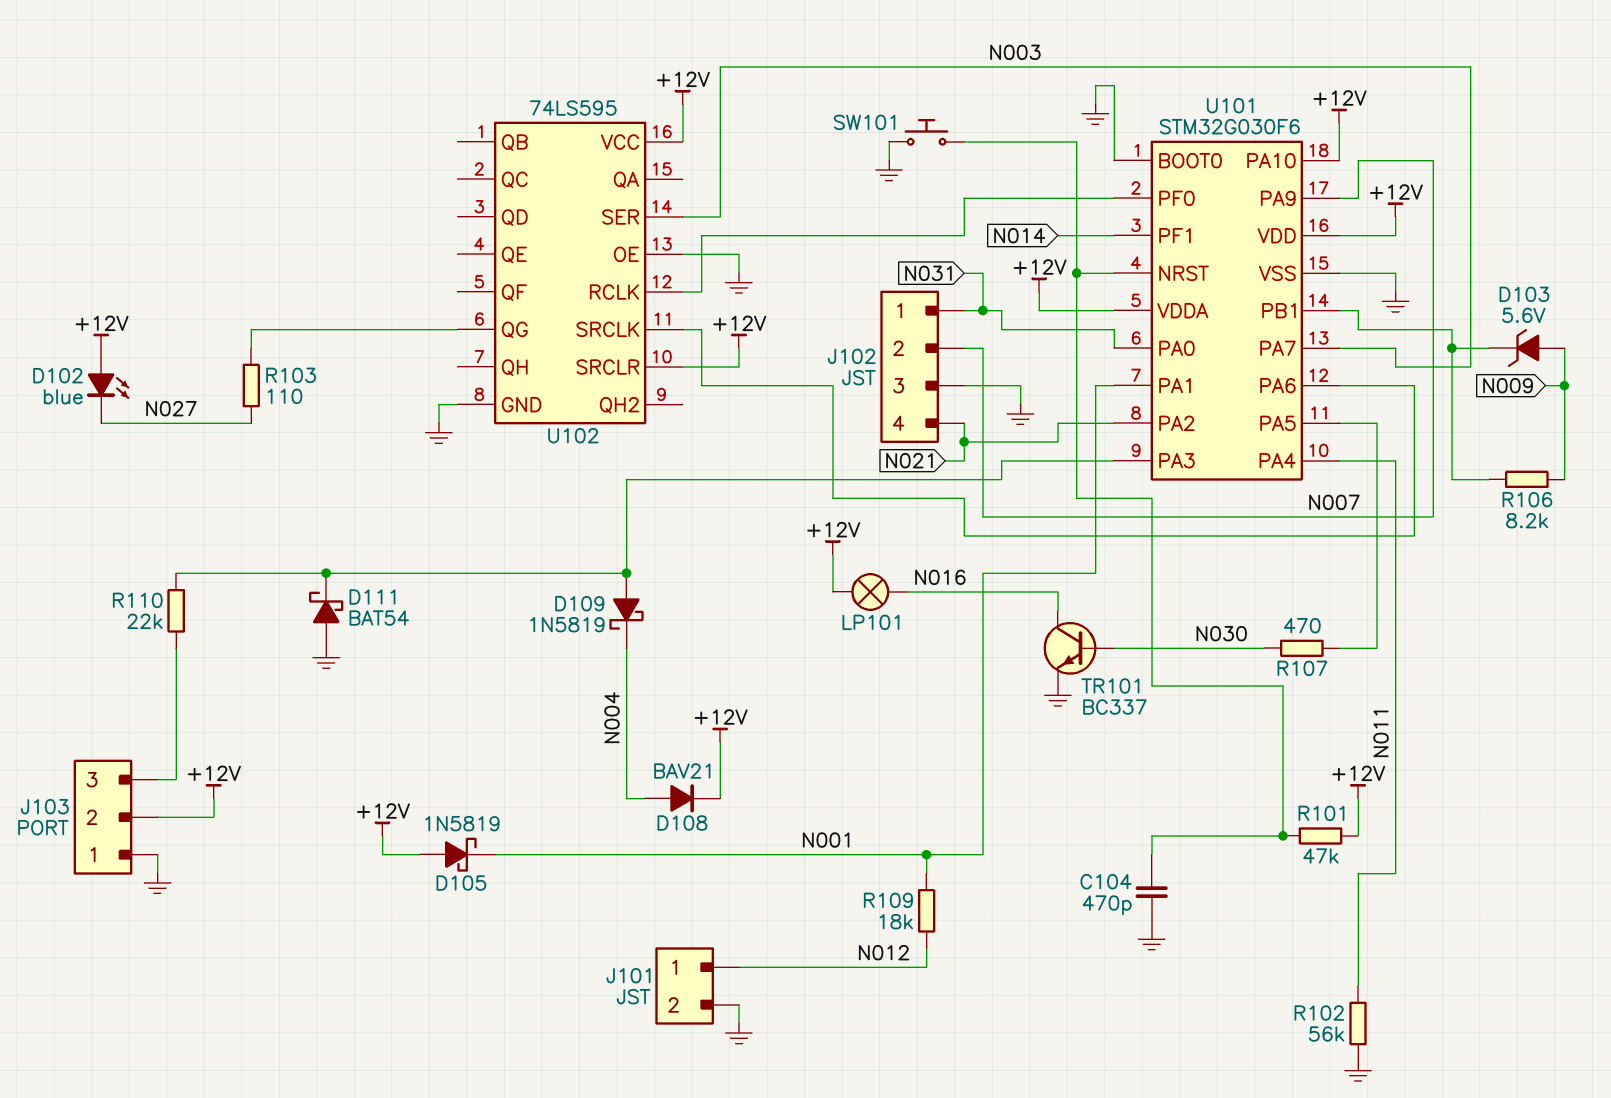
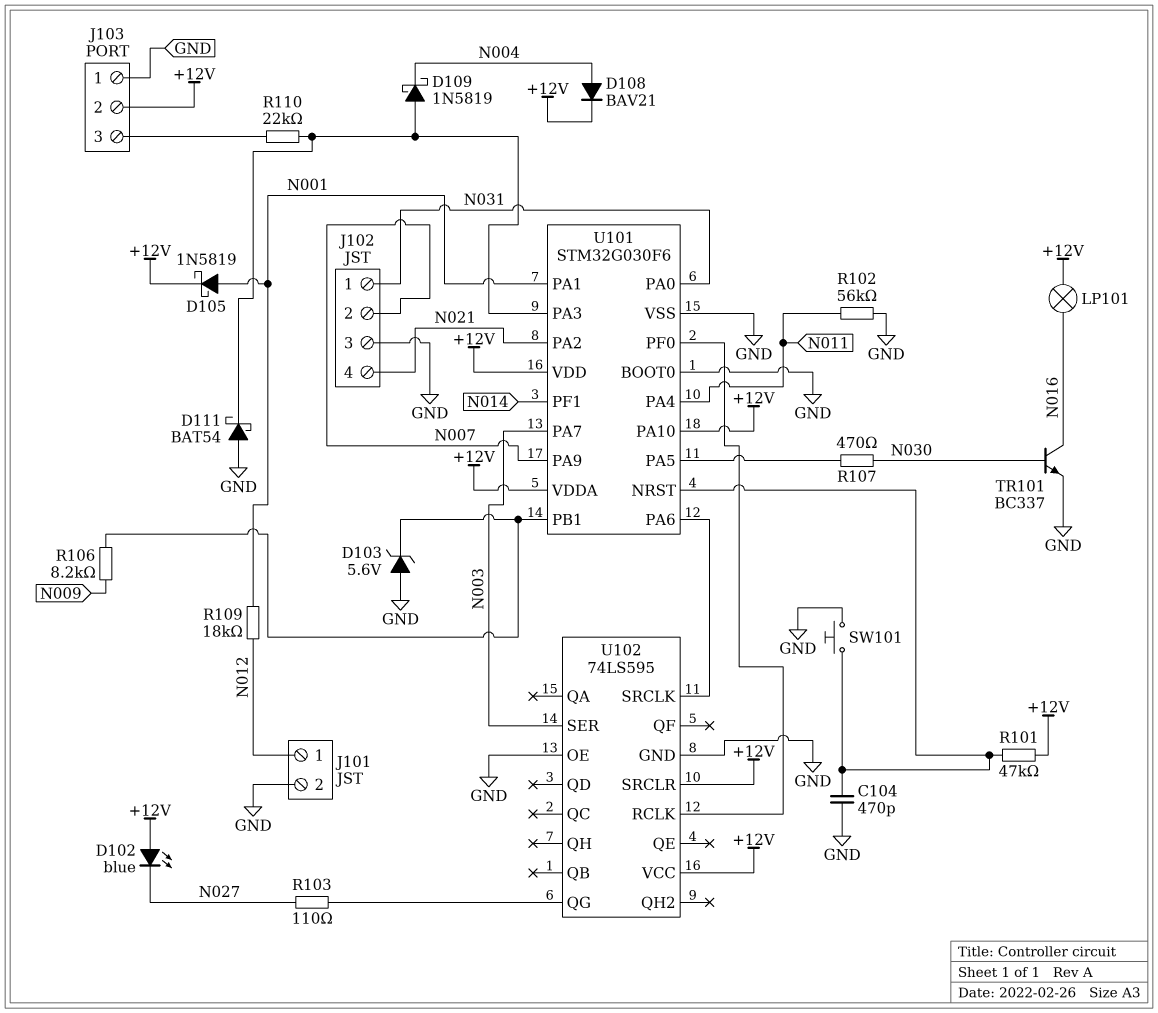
D103: zener 5.6V (A N009, K U101/PB1) -> zener 5.6V (A GND, K U101/PB1)
D105: schottky 1N5819 (A +12V, K N001) -> schottky 1N5819 (A N001, K +12V)

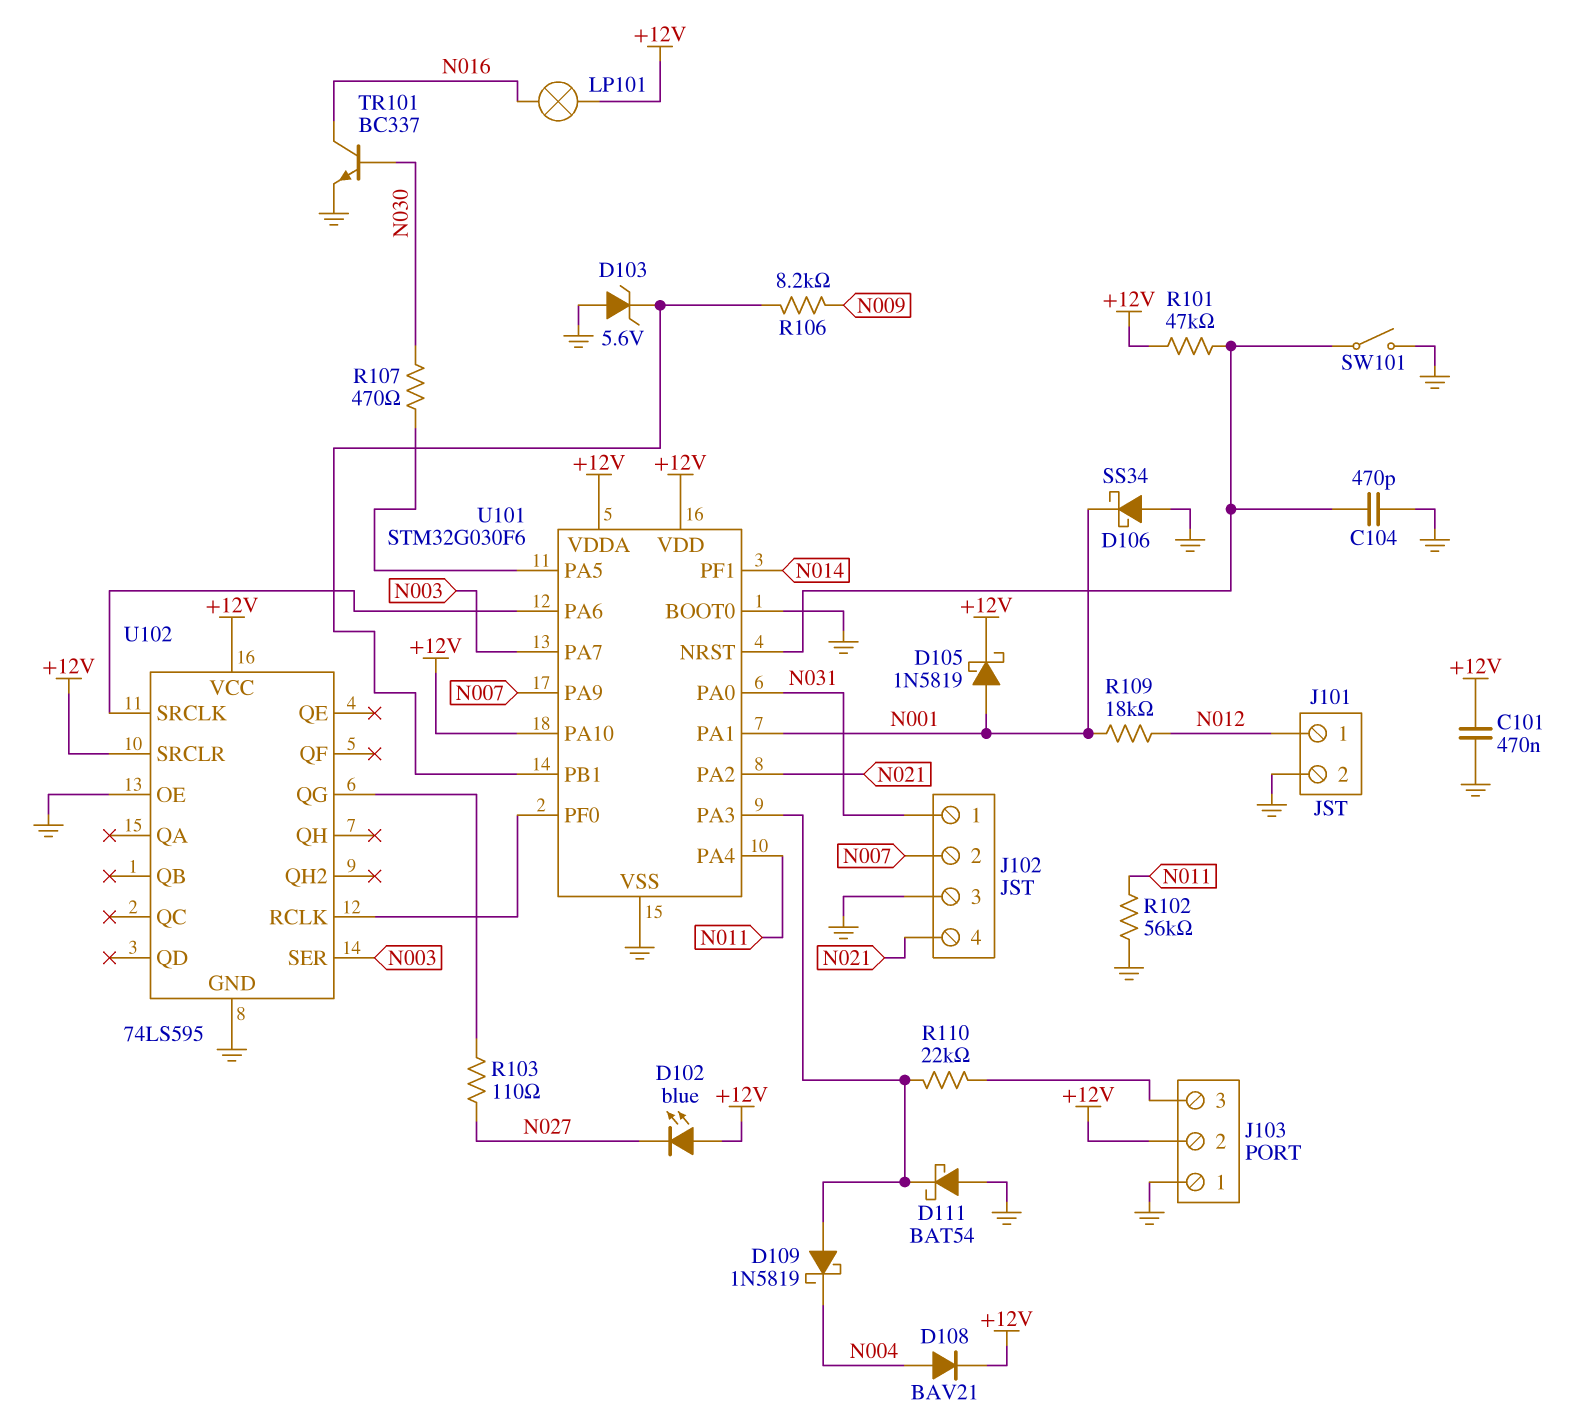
C101: none -> 470nF (+12V, GND)
D106: none -> schottky SS34 (A GND, K N001)
SW101: button (GND, U101/NRST) -> switch (GND, U101/NRST)

